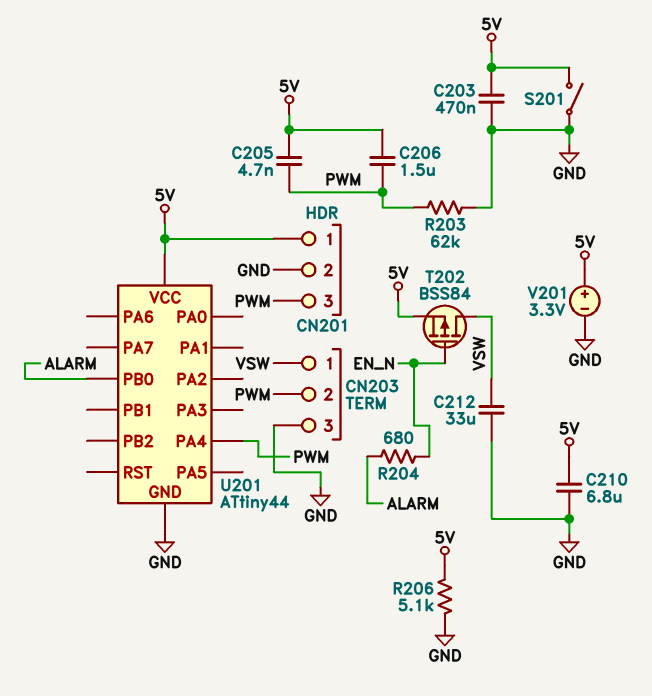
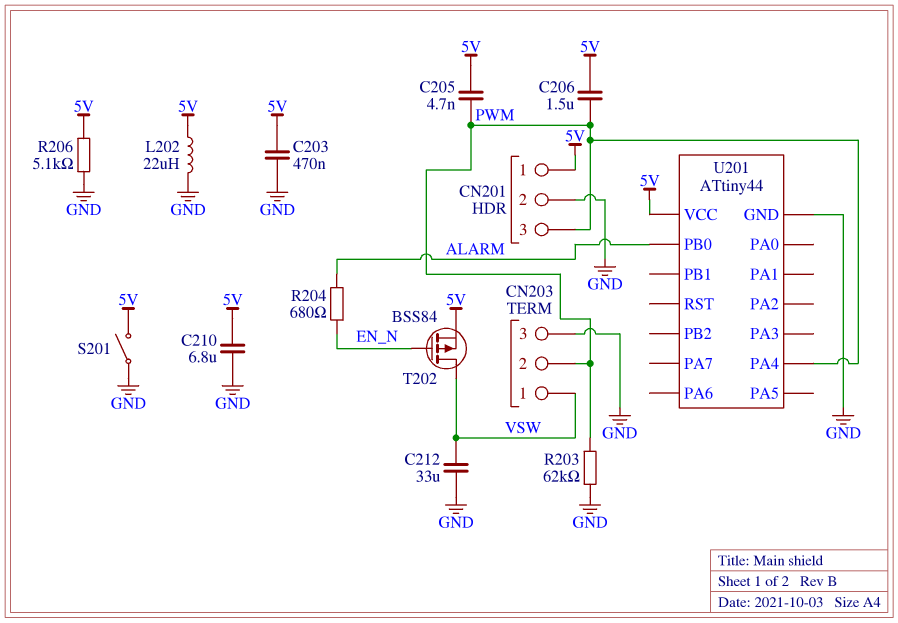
L202: none -> 22uH (5V, GND)
V201: 3.3V (plus 5V, minus GND) -> none

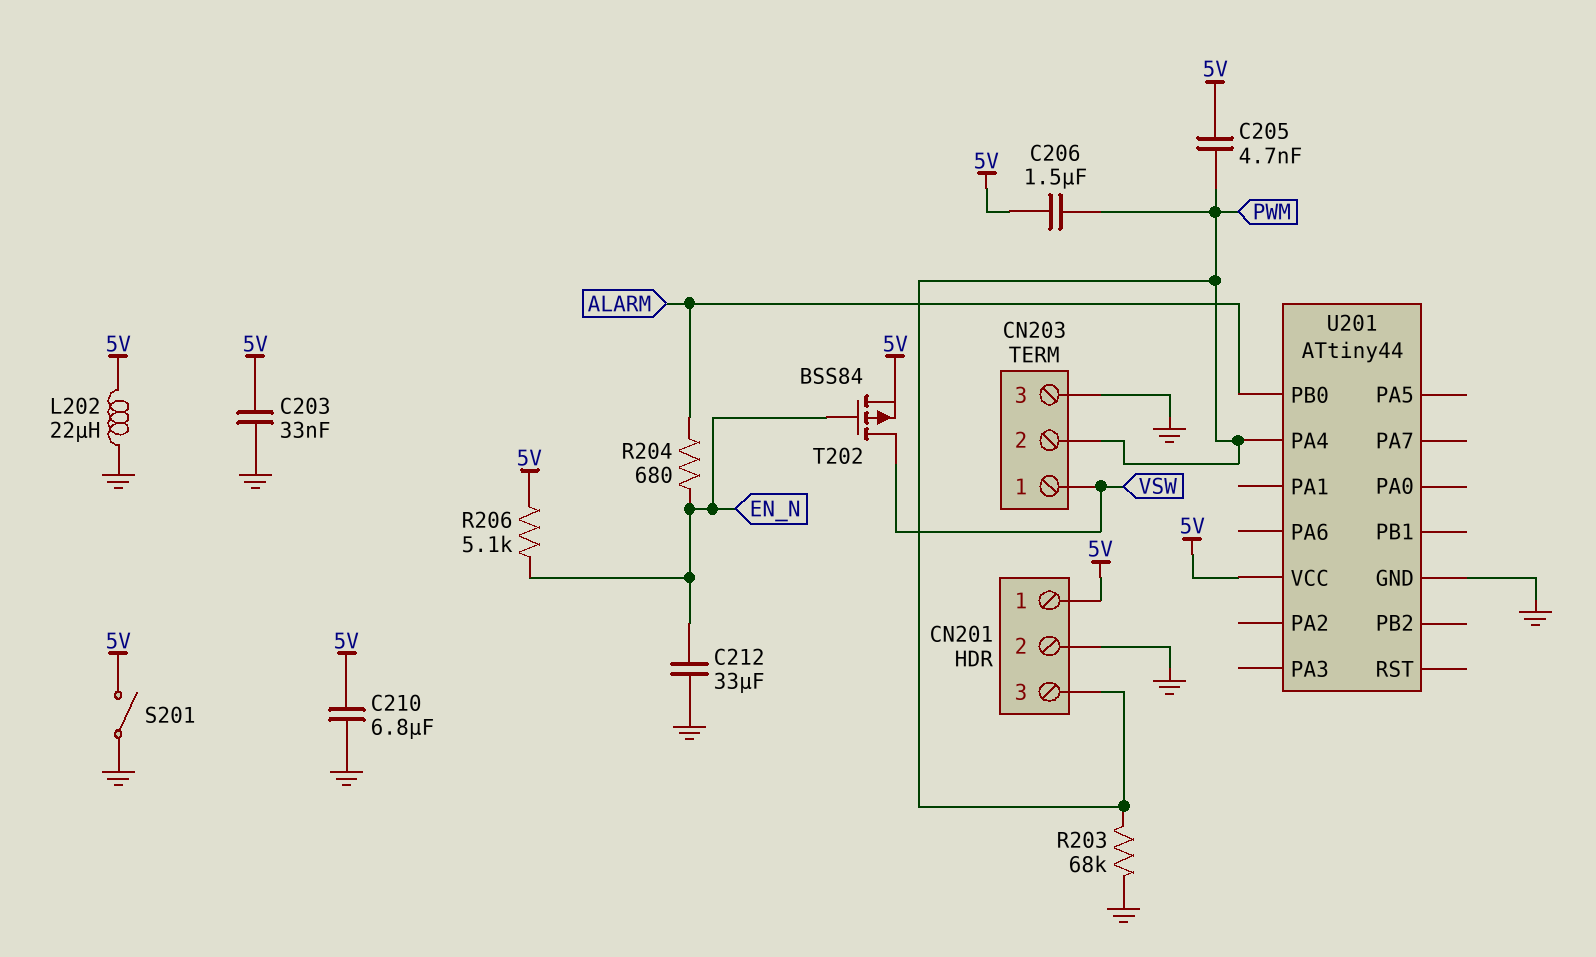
C203: 470nF (5V, GND) -> 33nF (5V, GND)
C212: 33uF (GND, VSW) -> 33uF (EN_N, GND)
R203: 62k (GND, PWM) -> 68k (GND, PWM)
R206: 5.1k (5V, GND) -> 5.1k (5V, EN_N)

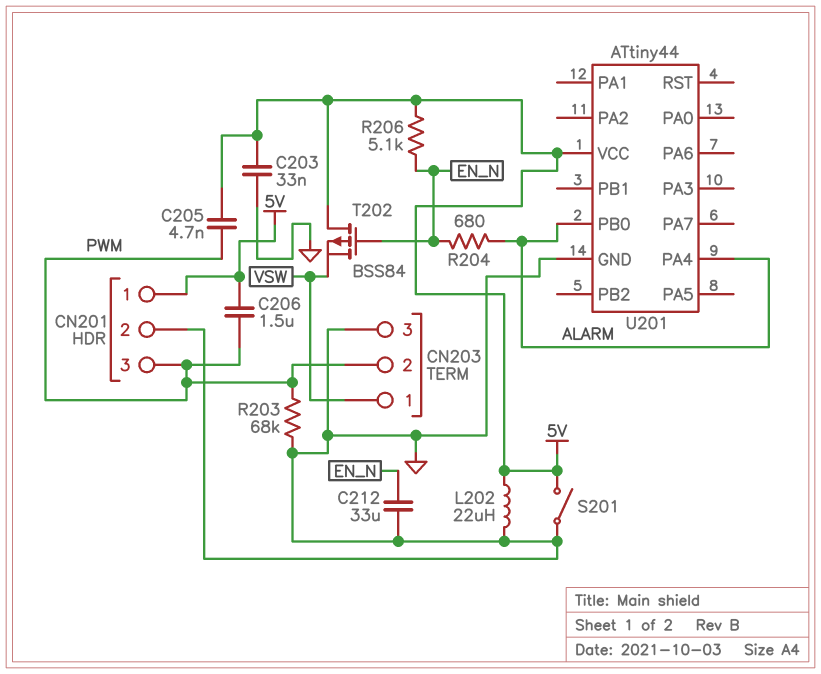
C210: 6.8uF (5V, GND) -> none
T202: PMOS BSS84 (G EN_N, D VSW, S 5V) -> PMOS BSS84 (G EN_N, D 5V, S VSW)
U201 pin PA4: PWM -> ALARM

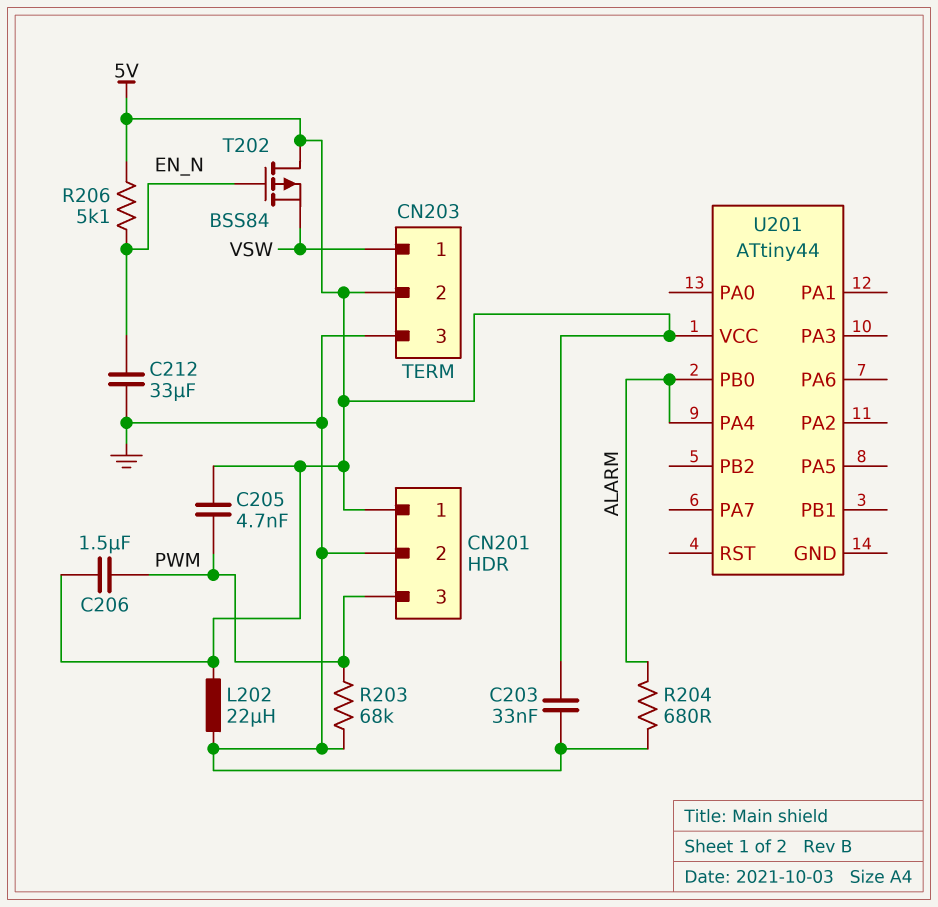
CN203 pin 2: PWM -> 5V
R204: 680 (ALARM, EN_N) -> 680 (ALARM, GND)
S201: switch (5V, GND) -> none
U201 pin GND: GND -> none

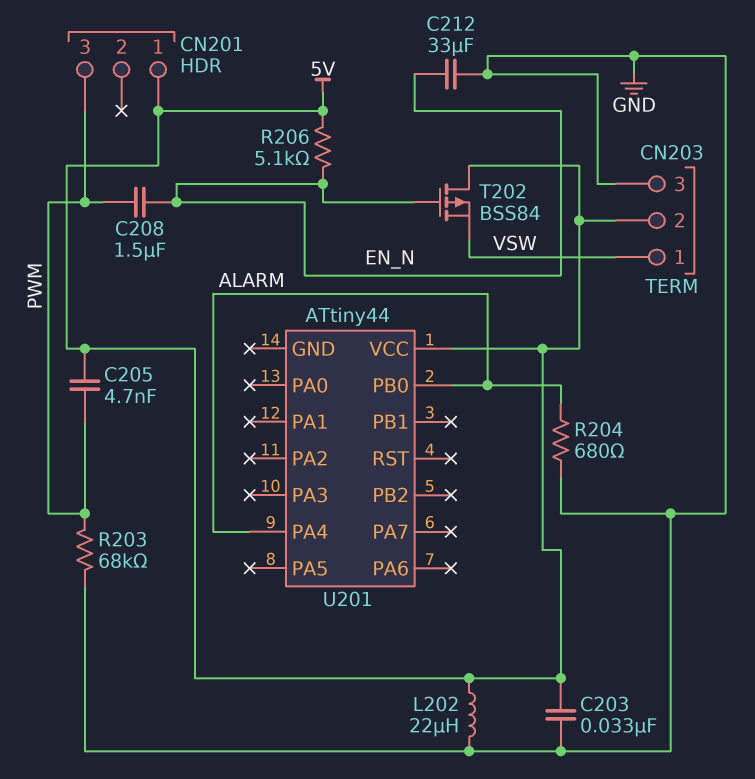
C206: 1.5uF (5V, PWM) -> none
C208: none -> 1.5uF (EN_N, PWM)
CN201 pin 2: GND -> none

